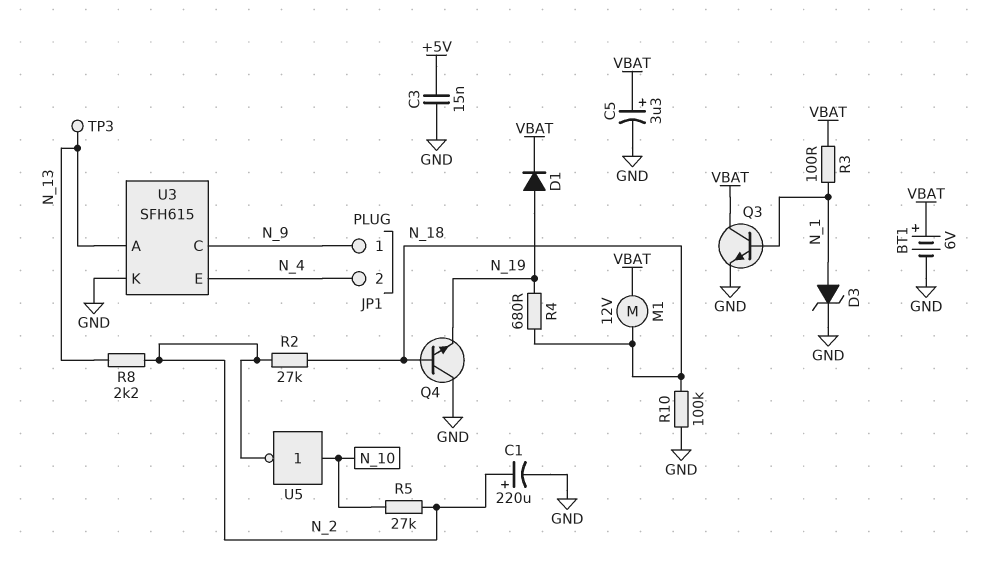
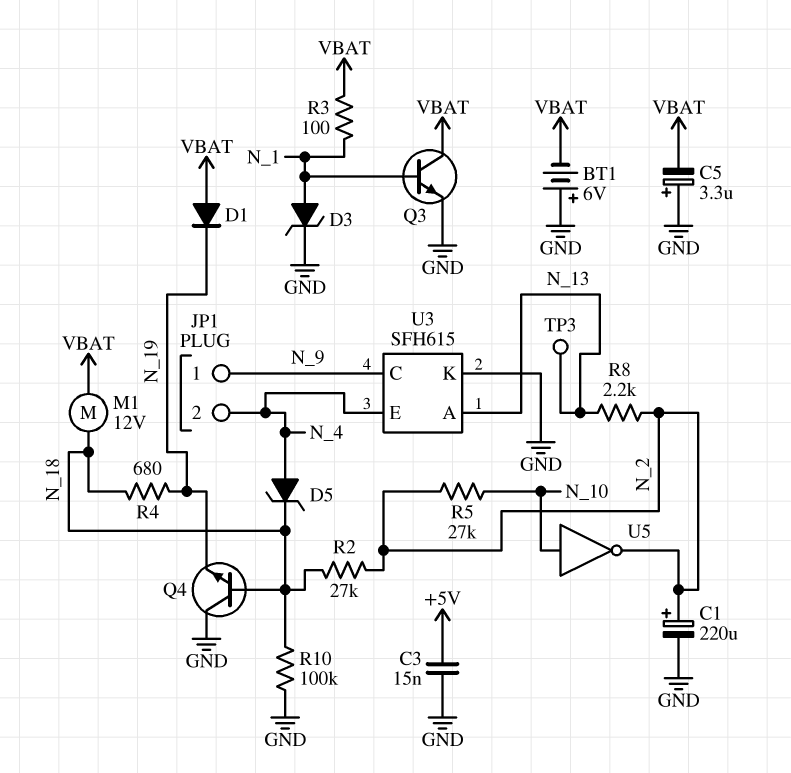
BT1: 6V (plus VBAT, minus GND) -> 6V (plus GND, minus VBAT)
C5: 3.3uF (plus VBAT, minus GND) -> 3.3uF (plus GND, minus VBAT)
D1: diode (A N_19, K VBAT) -> diode (A VBAT, K N_19)
D5: none -> zener (A N_4, K N_18)

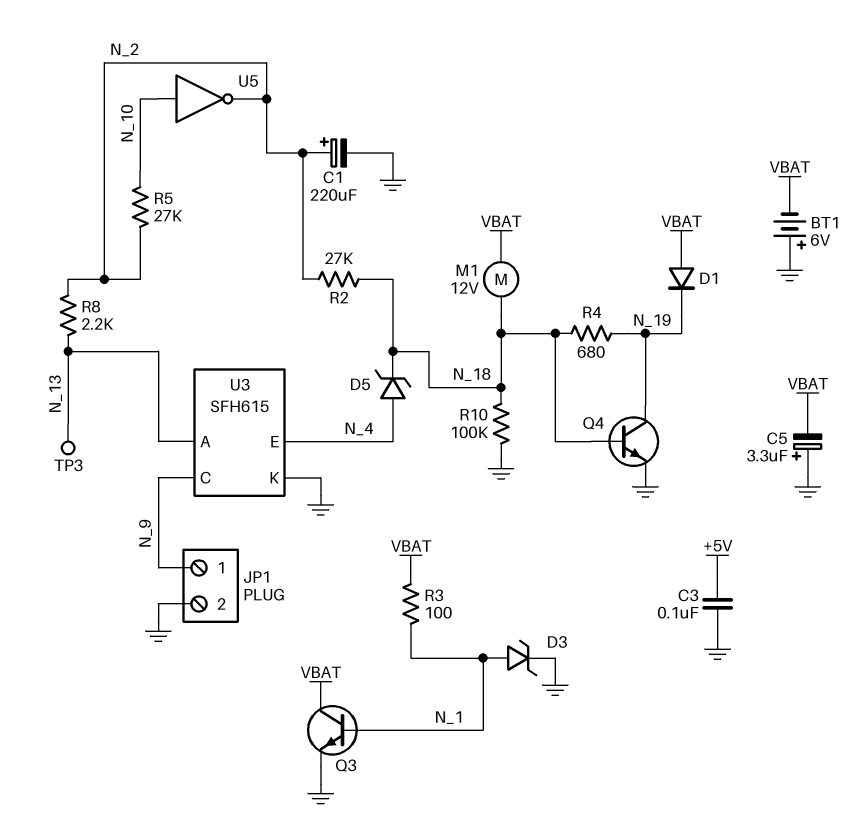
C3: 15nF (+5V, GND) -> 100nF (+5V, GND)
JP1 pin 2: N_4 -> GND
Q4: NPN (B N_18, C GND, E N_19) -> NPN (B N_18, C N_19, E GND)

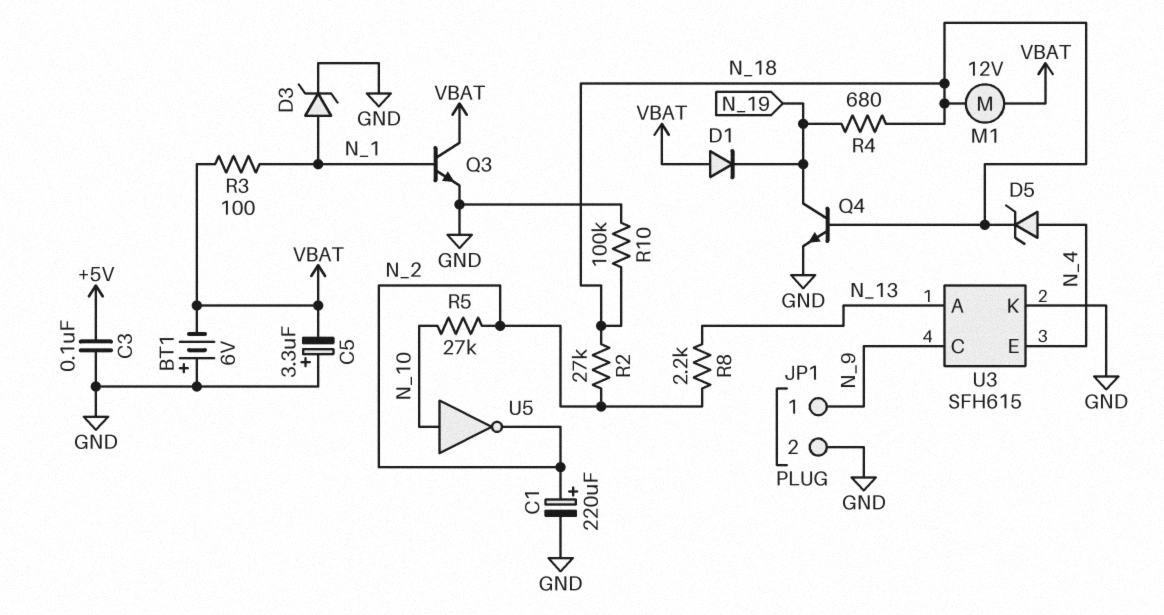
TP3: test point (N_13) -> none

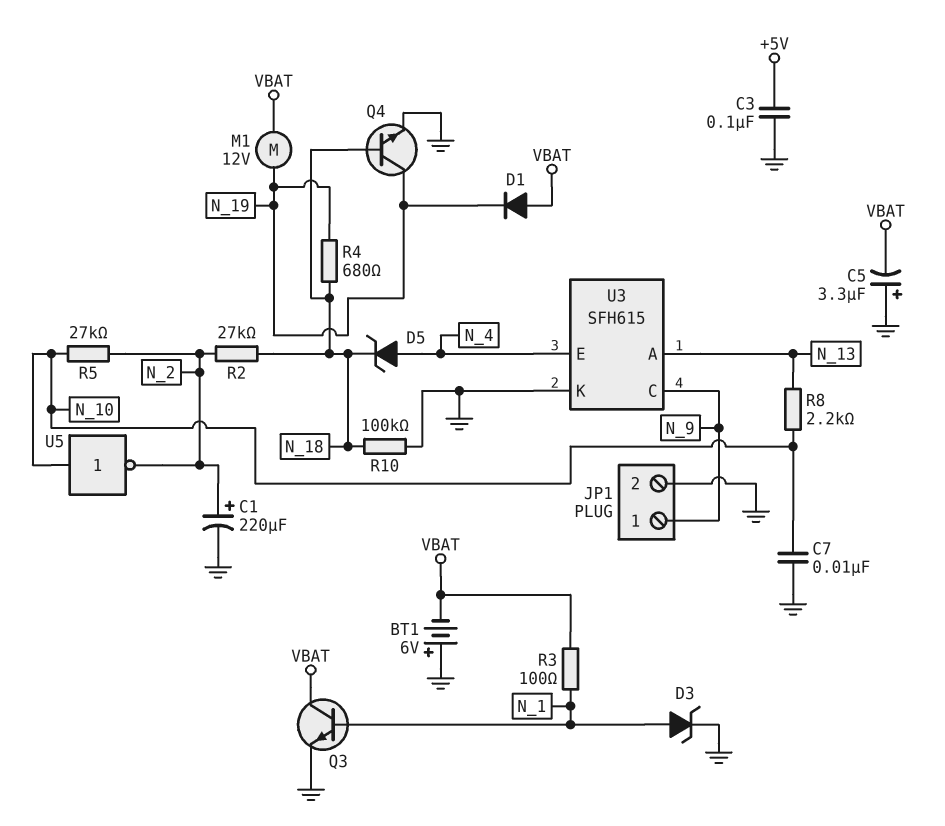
C7: none -> 10nF (GND, N_10)
M1: motor 12V (N_18, VBAT) -> motor 12V (N_19, VBAT)
R8: 2.2k (N_2, N_13) -> 2.2k (N_10, N_13)

